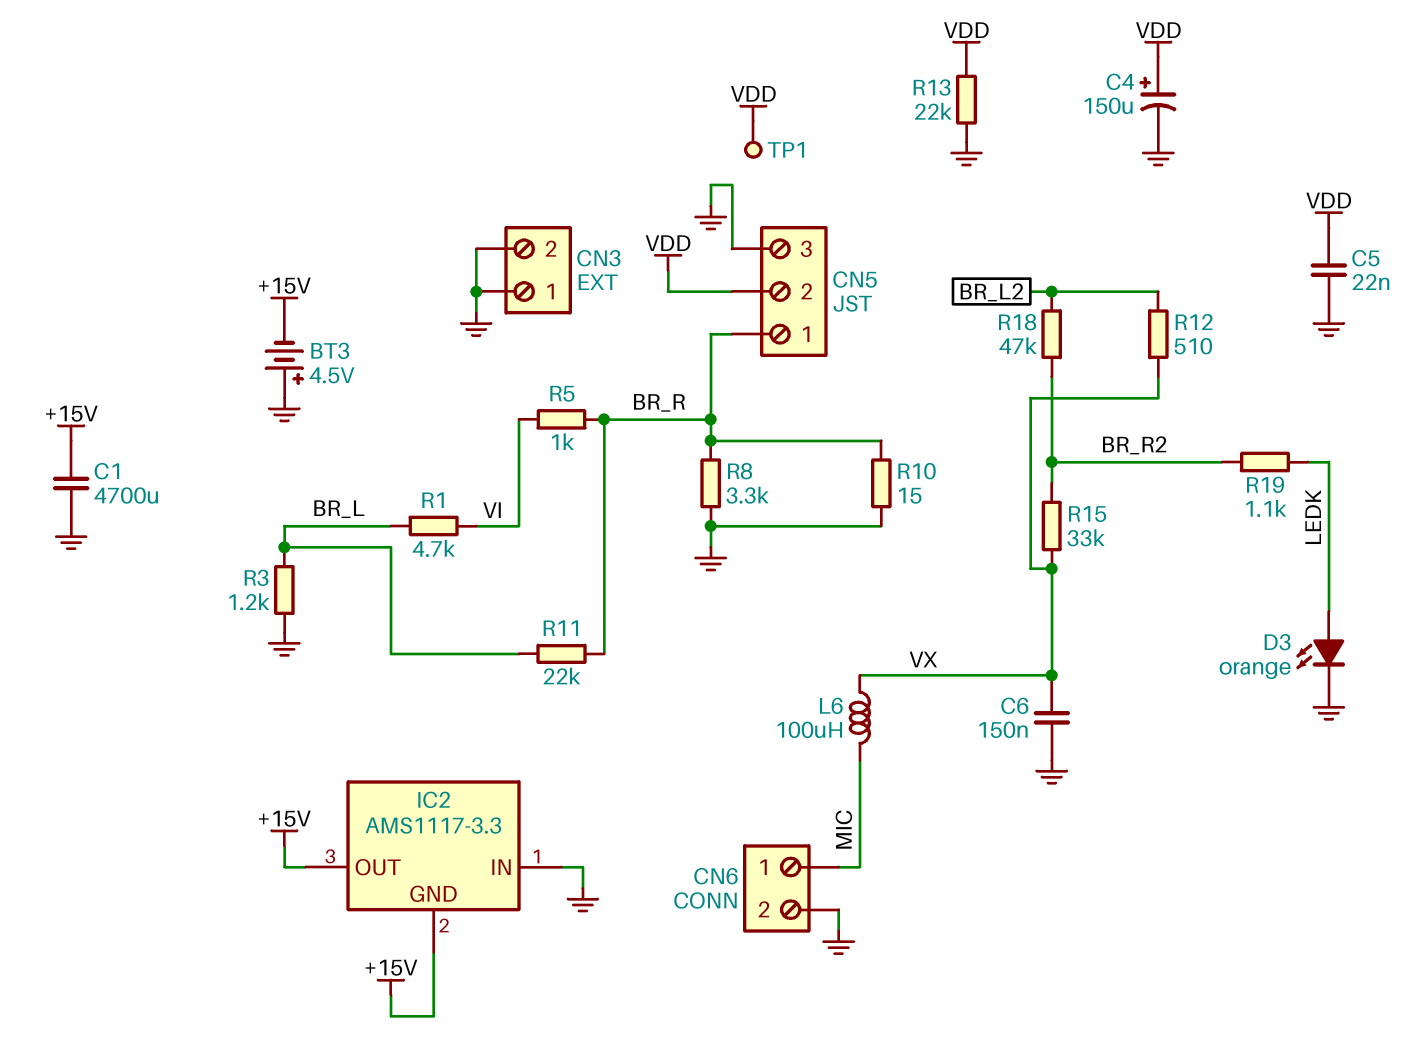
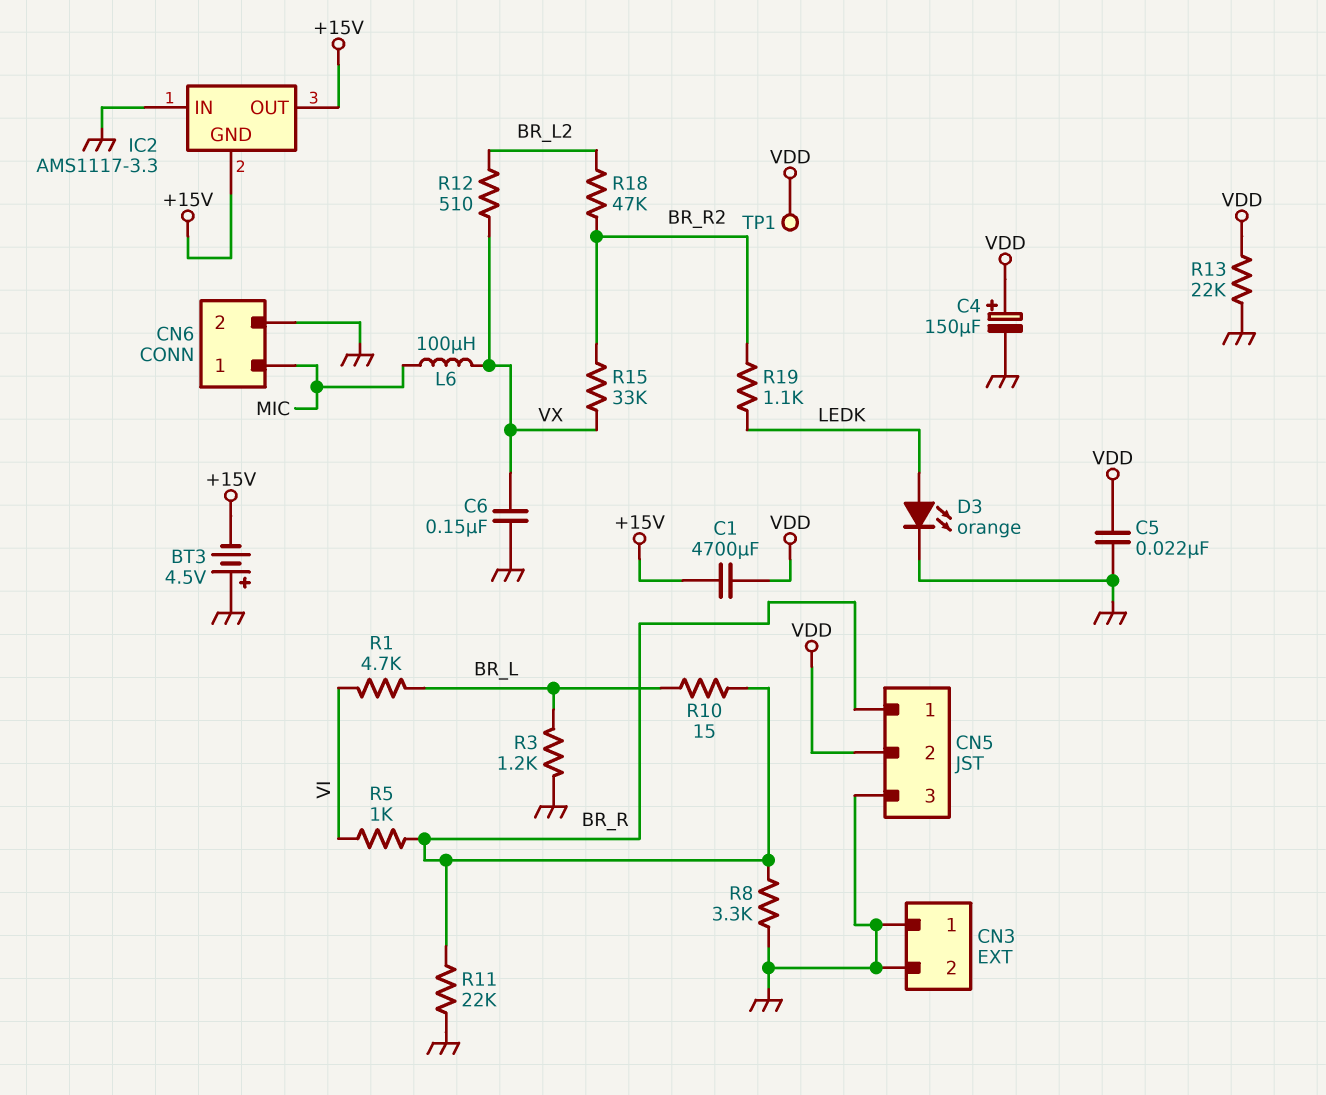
C1: 4700uF (+15V, GND) -> 4700uF (+15V, VDD)
R10: 15 (BR_R, GND) -> 15 (BR_L, BR_R)
R11: 22k (BR_L, BR_R) -> 22k (BR_R, GND)

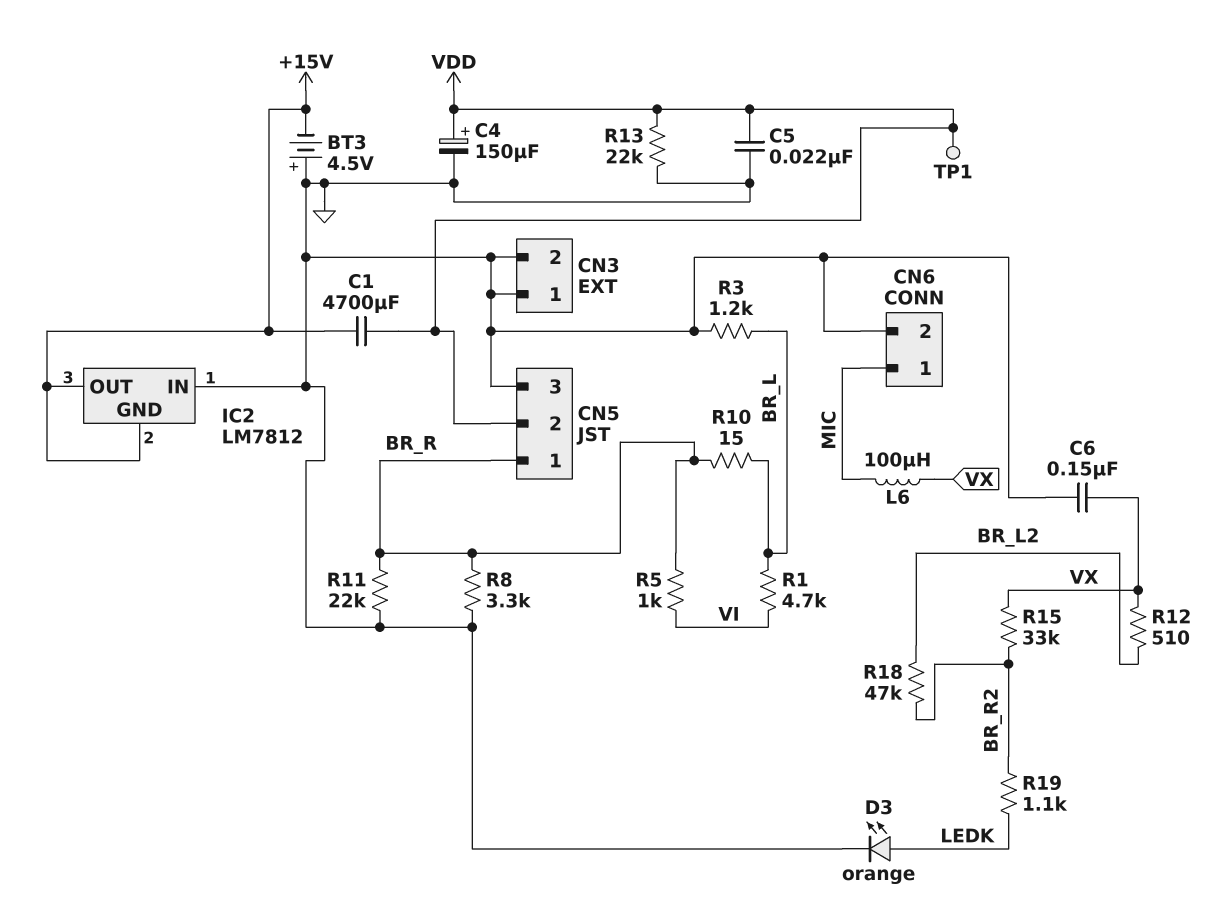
IC2: AMS1117-3.3 -> LM7812

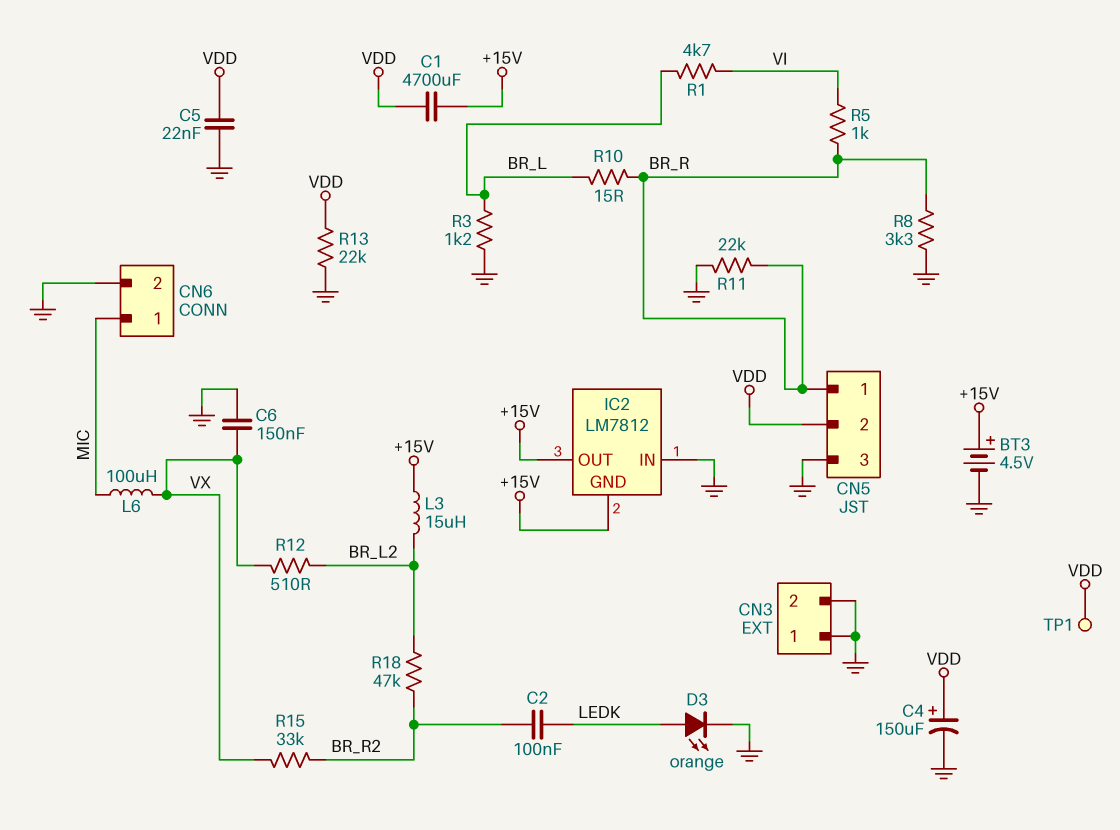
BT3: 4.5V (plus GND, minus +15V) -> 4.5V (plus +15V, minus GND)
C2: none -> 100nF (BR_R2, LEDK)
L3: none -> 15uH (+15V, BR_L2)
R19: 1.1k (BR_R2, LEDK) -> none

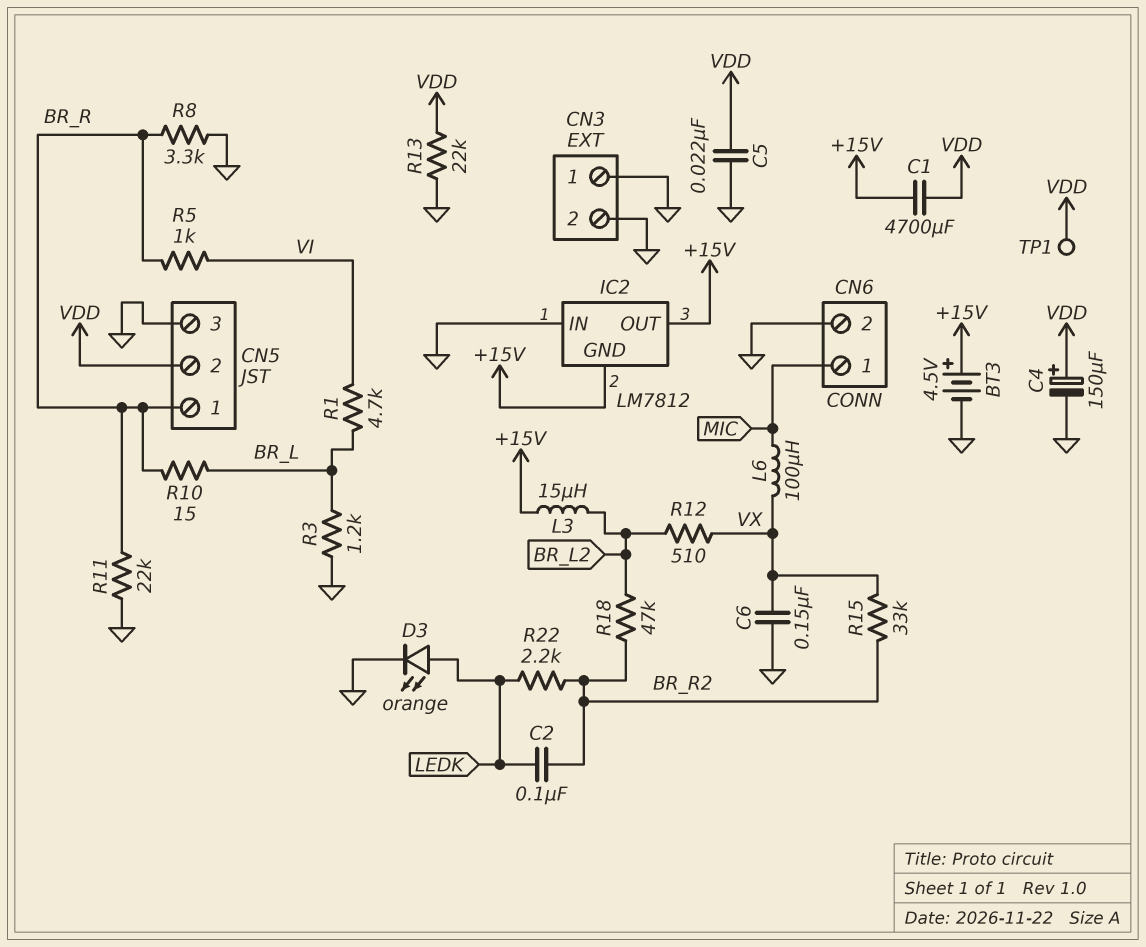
R22: none -> 2.2k (BR_R2, LEDK)

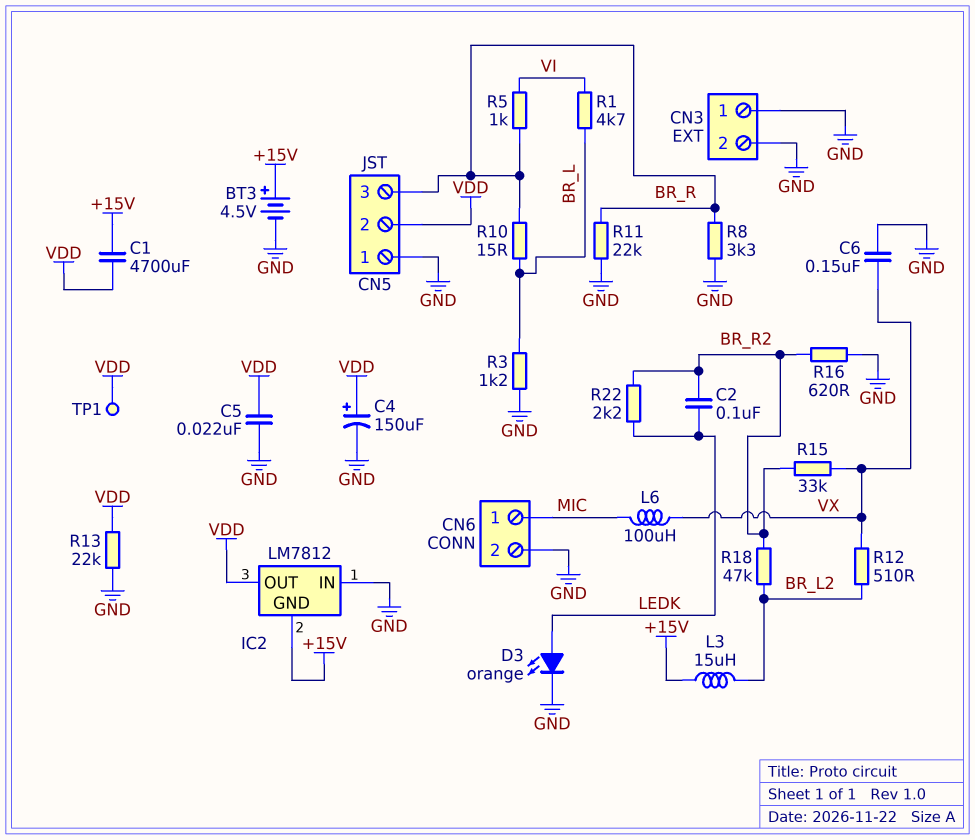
CN5 pin 1: BR_R -> GND
CN5 pin 3: GND -> BR_R
IC2 pin OUT: +15V -> VDD
R16: none -> 620 (BR_R2, GND)

